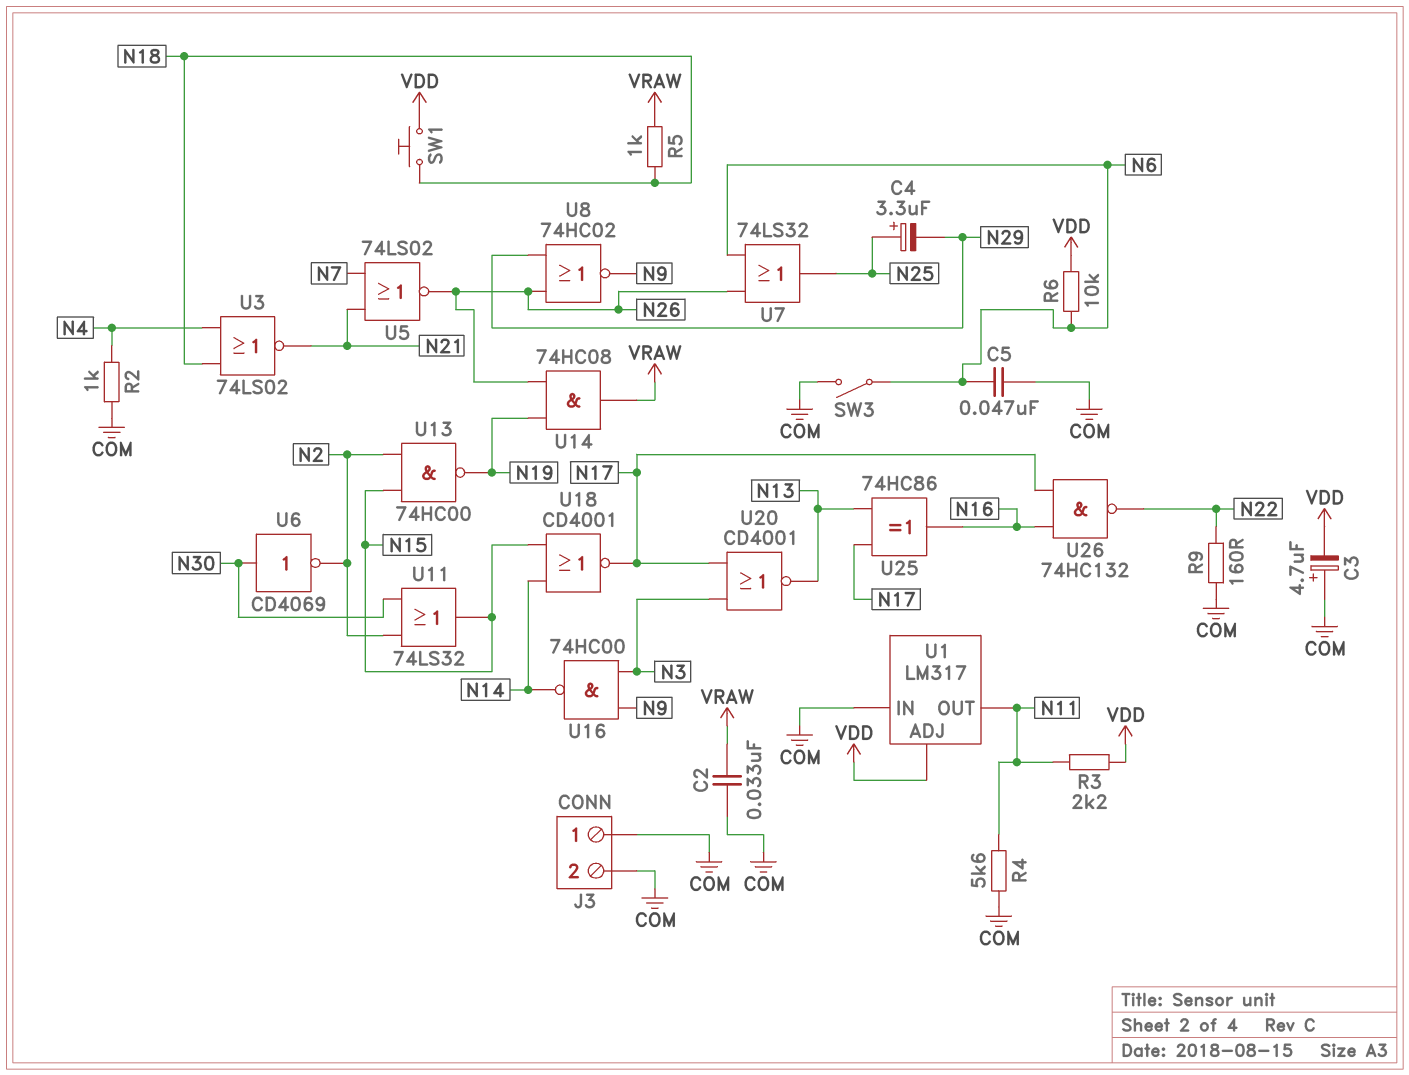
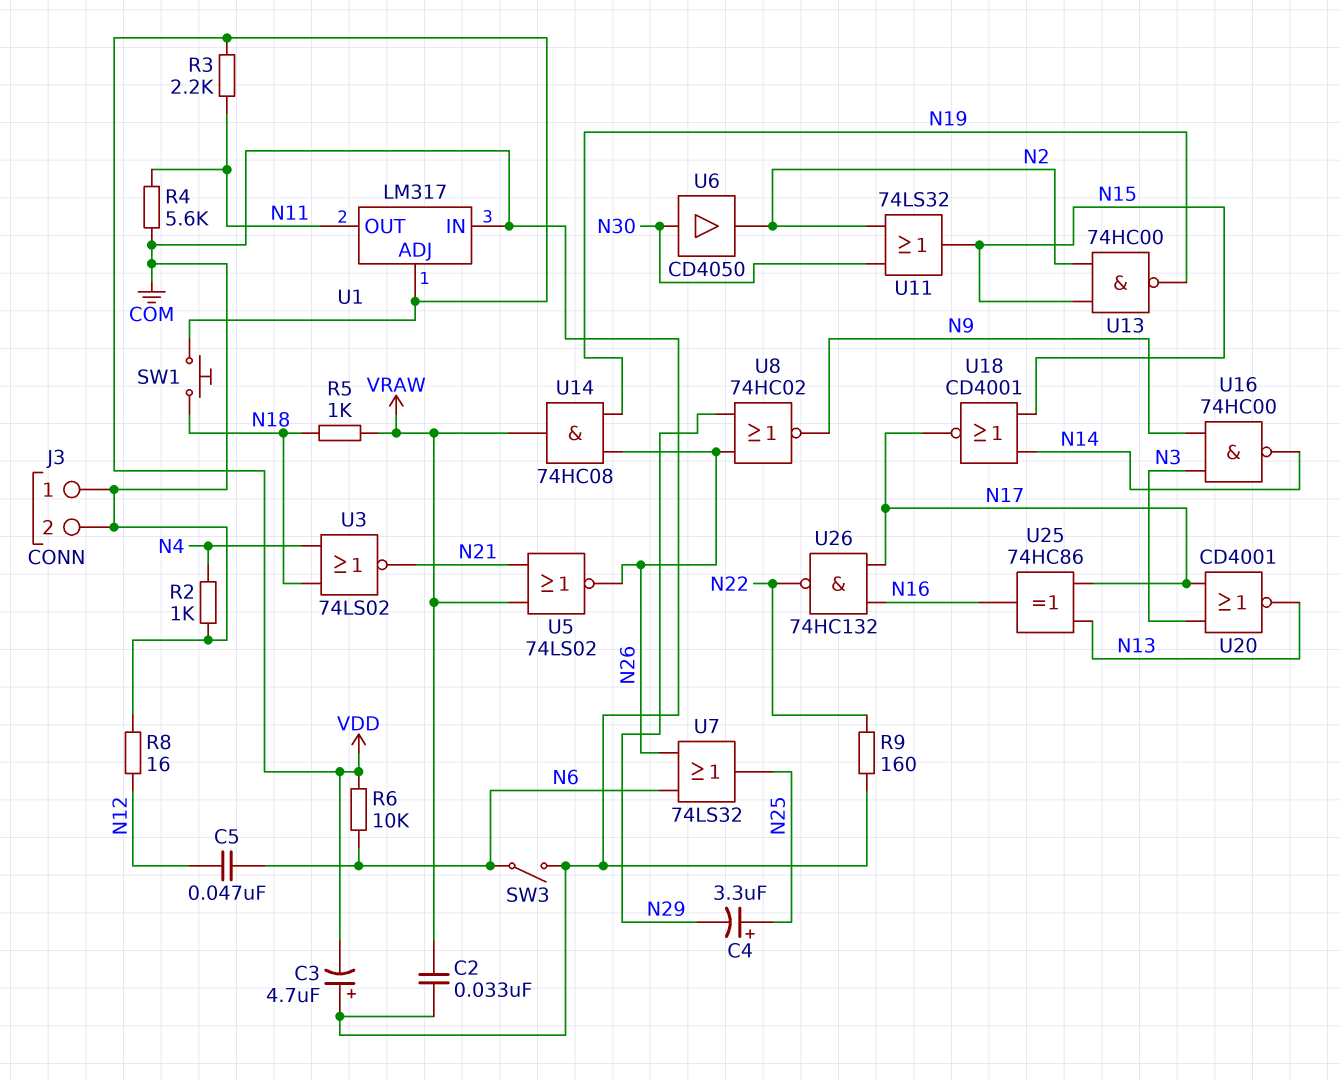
C5: 47nF (COM, N6) -> 47nF (N6, N12)
R8: none -> 16 (COM, N12)
U5: NOR 74LS02 (in N7, in N21, out N26) -> NOR 74LS02 (in N21, in VRAW, out N26)
U6: NOT CD4069 (in N30, out N2) -> buffer CD4050 (in N30, out N2)

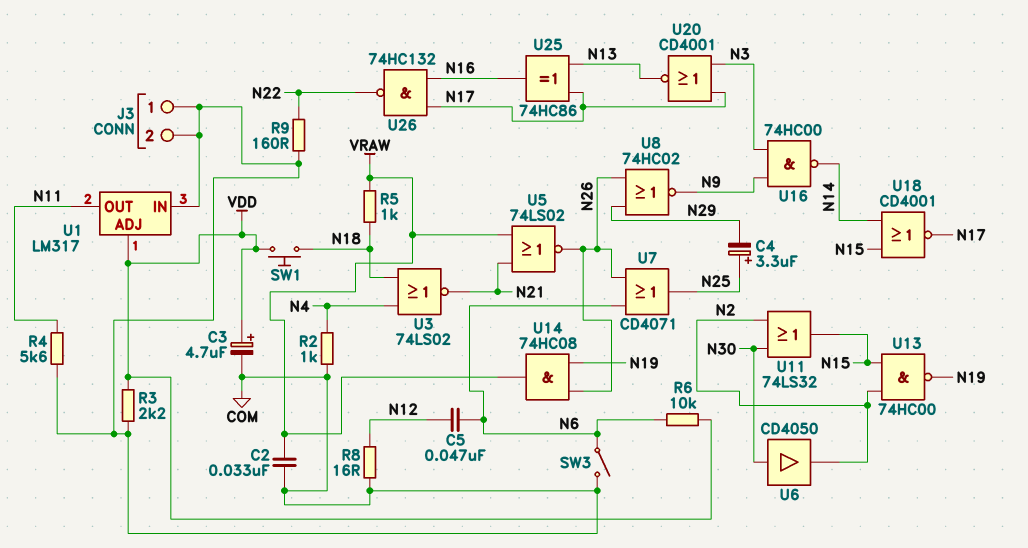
C3: 4.7uF (plus COM, minus VDD) -> 4.7uF (plus VDD, minus COM)
R3: 2.2k (N11, VDD) -> 2.2k (COM, VDD)
U7: OR 74LS32 (in N6, in N26, out N25) -> OR CD4071 (in N6, in N26, out N25)

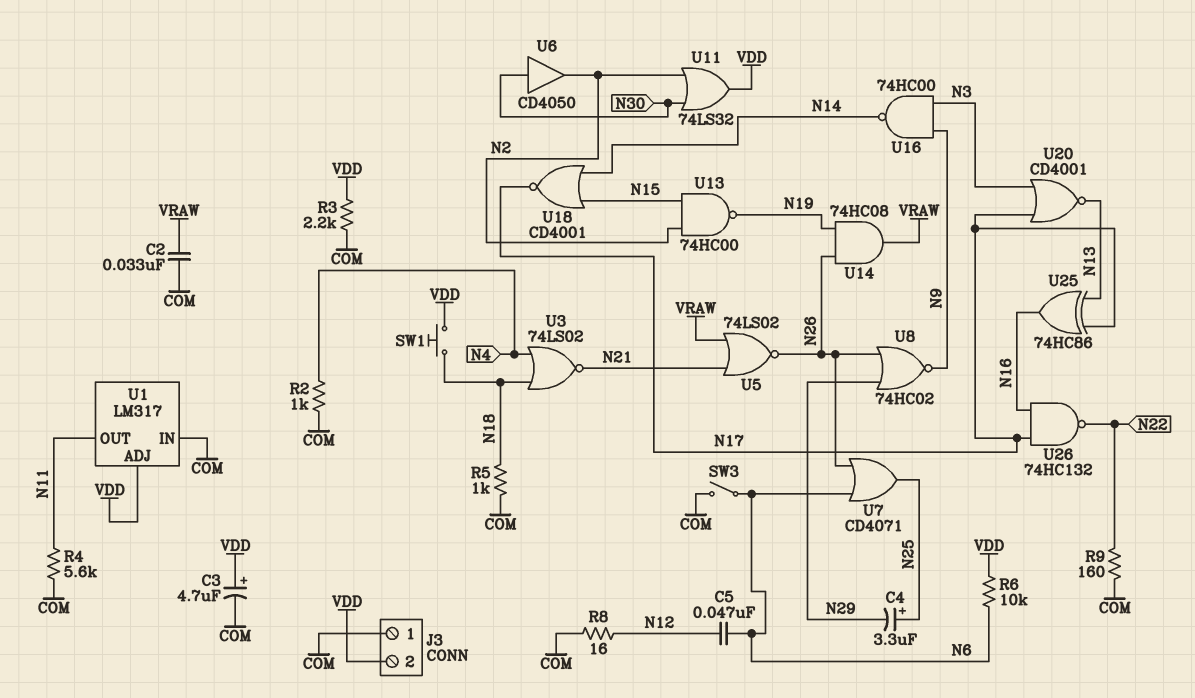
J3 pin 2: COM -> VDD
R5: 1k (N18, VRAW) -> 1k (COM, N18)
U11: OR 74LS32 (in N2, in N30, out N15) -> OR 74LS32 (in N2, in N30, out VDD)

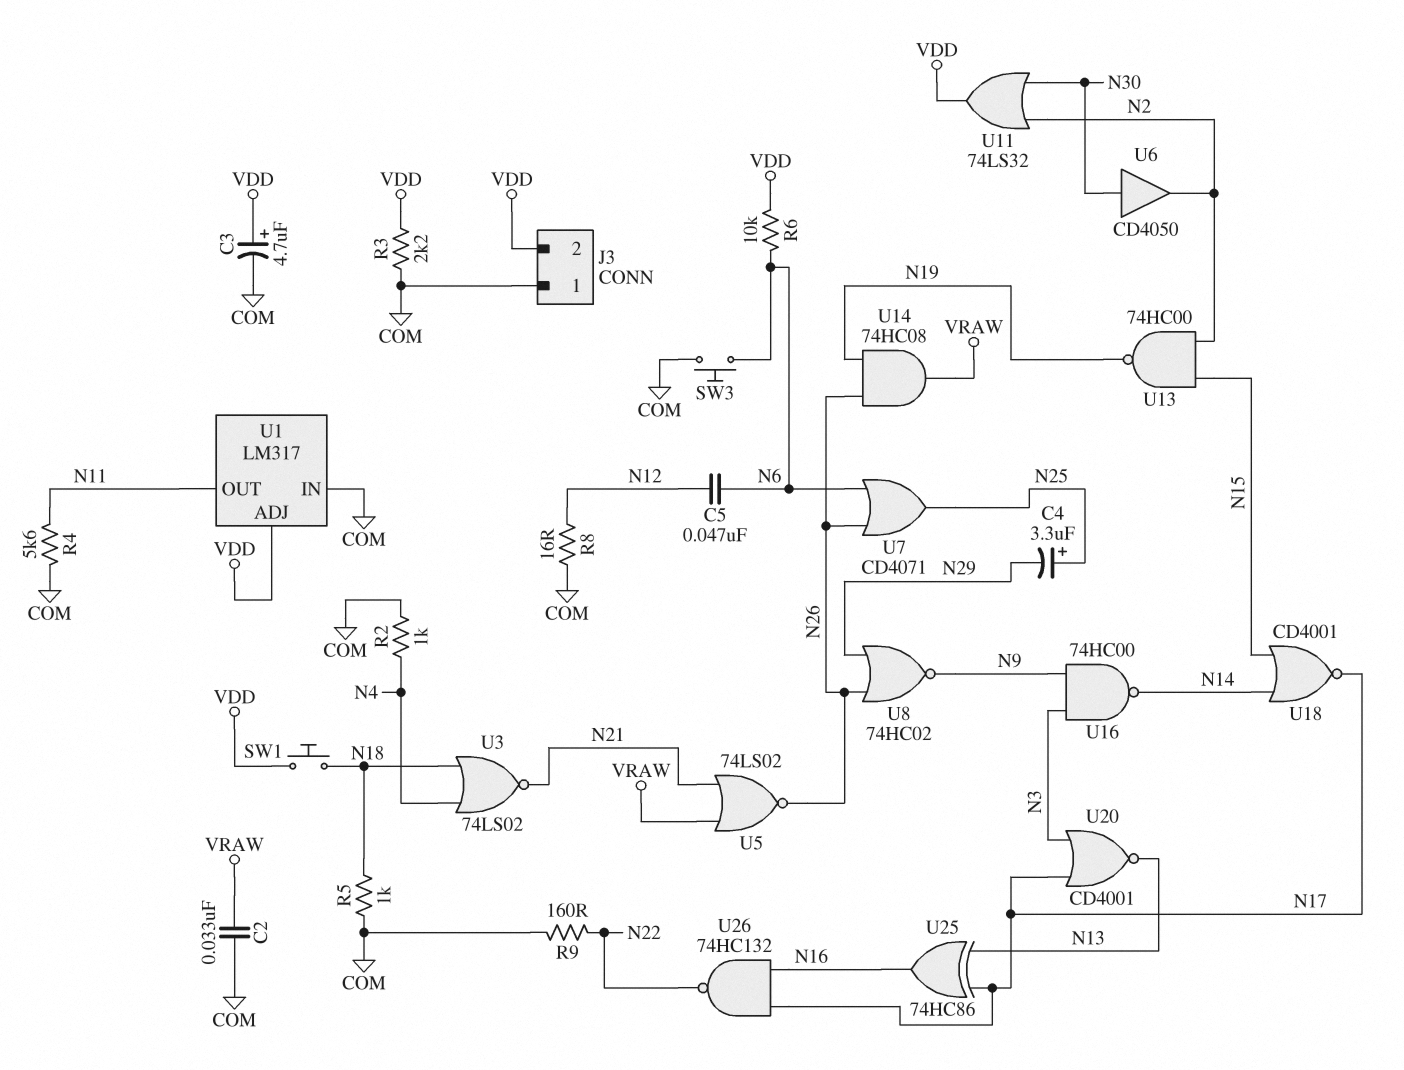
SW3: switch (COM, N6) -> button (COM, N6)

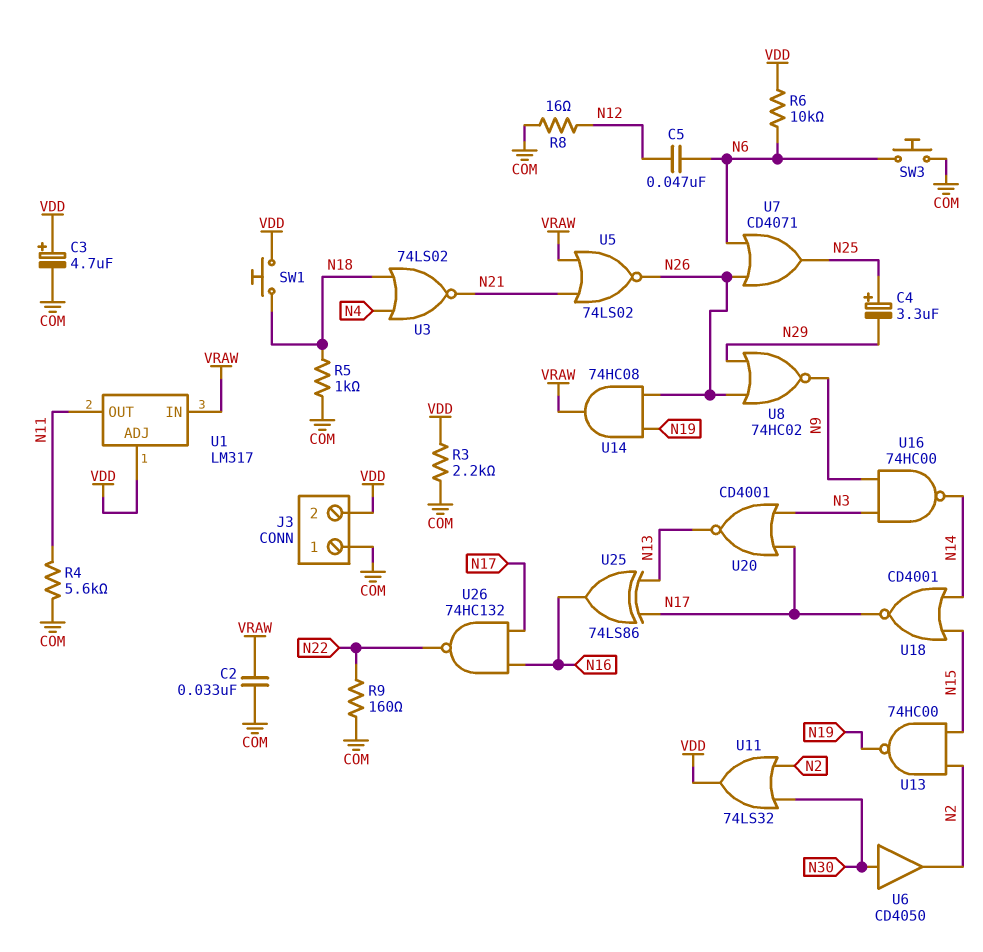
R2: 1k (COM, N4) -> none
U1 pin IN: COM -> VRAW
U25: XOR 74HC86 (in N13, in N17, out N16) -> XOR 74LS86 (in N13, in N17, out N16)

